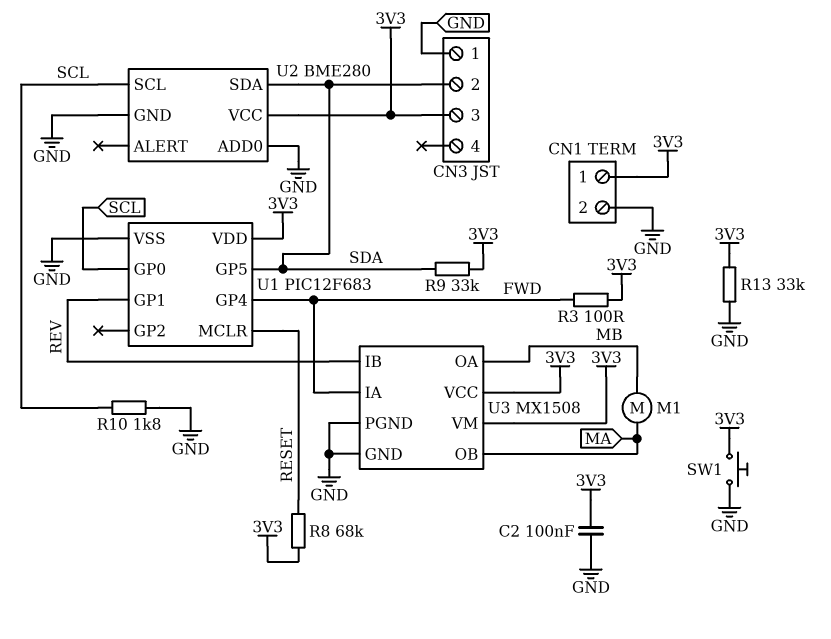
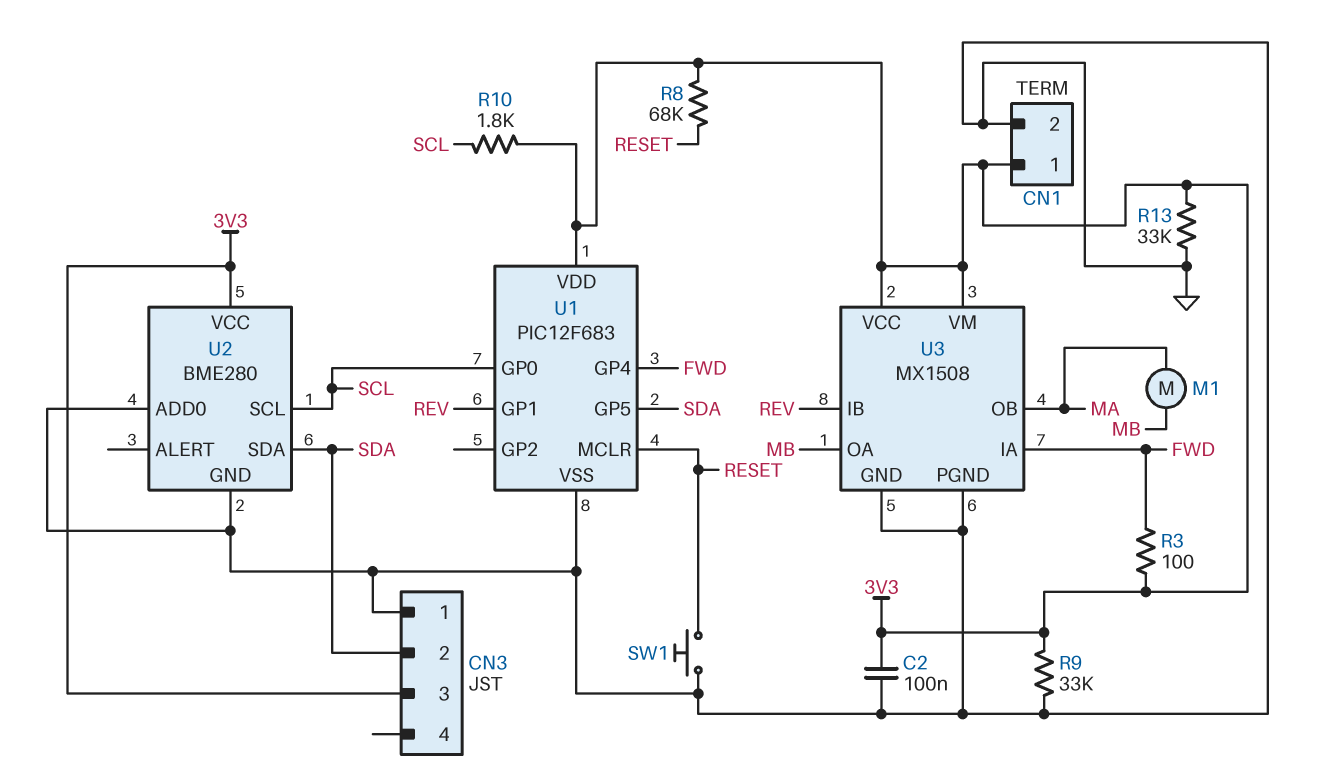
R9: 33k (3V3, SDA) -> 33k (3V3, GND)
R10: 1.8k (GND, SCL) -> 1.8k (3V3, SCL)
SW1: button (3V3, GND) -> button (GND, RESET)

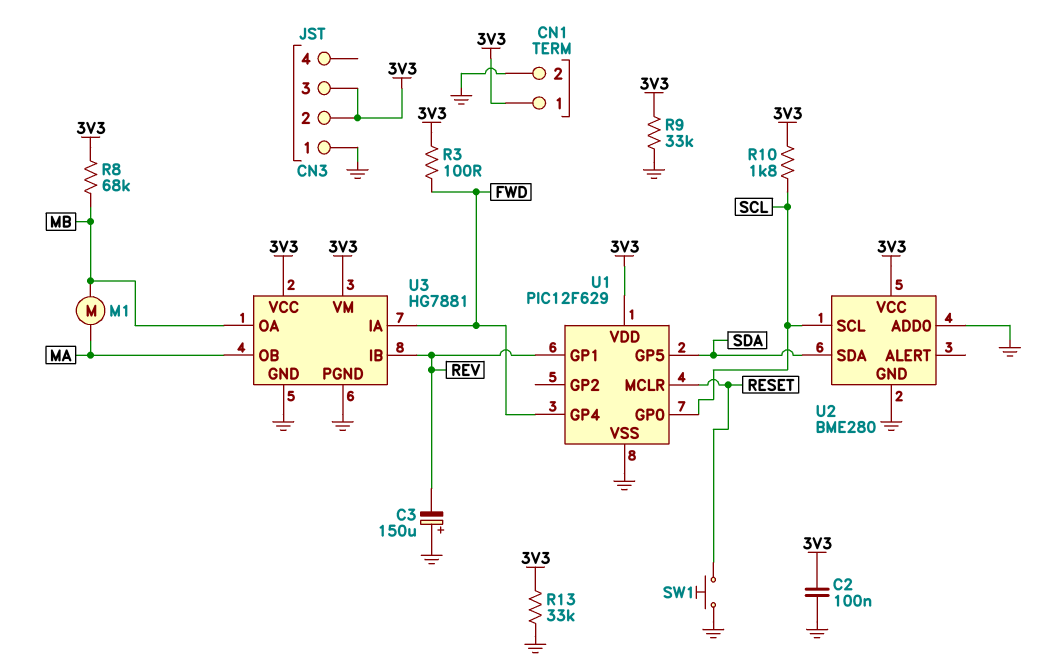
C3: none -> 150uF (plus GND, minus REV)
CN3 pin 2: SDA -> 3V3
R8: 68k (3V3, RESET) -> 68k (3V3, MB)
U1: PIC12F683 -> PIC12F629
U3: MX1508 -> HG7881

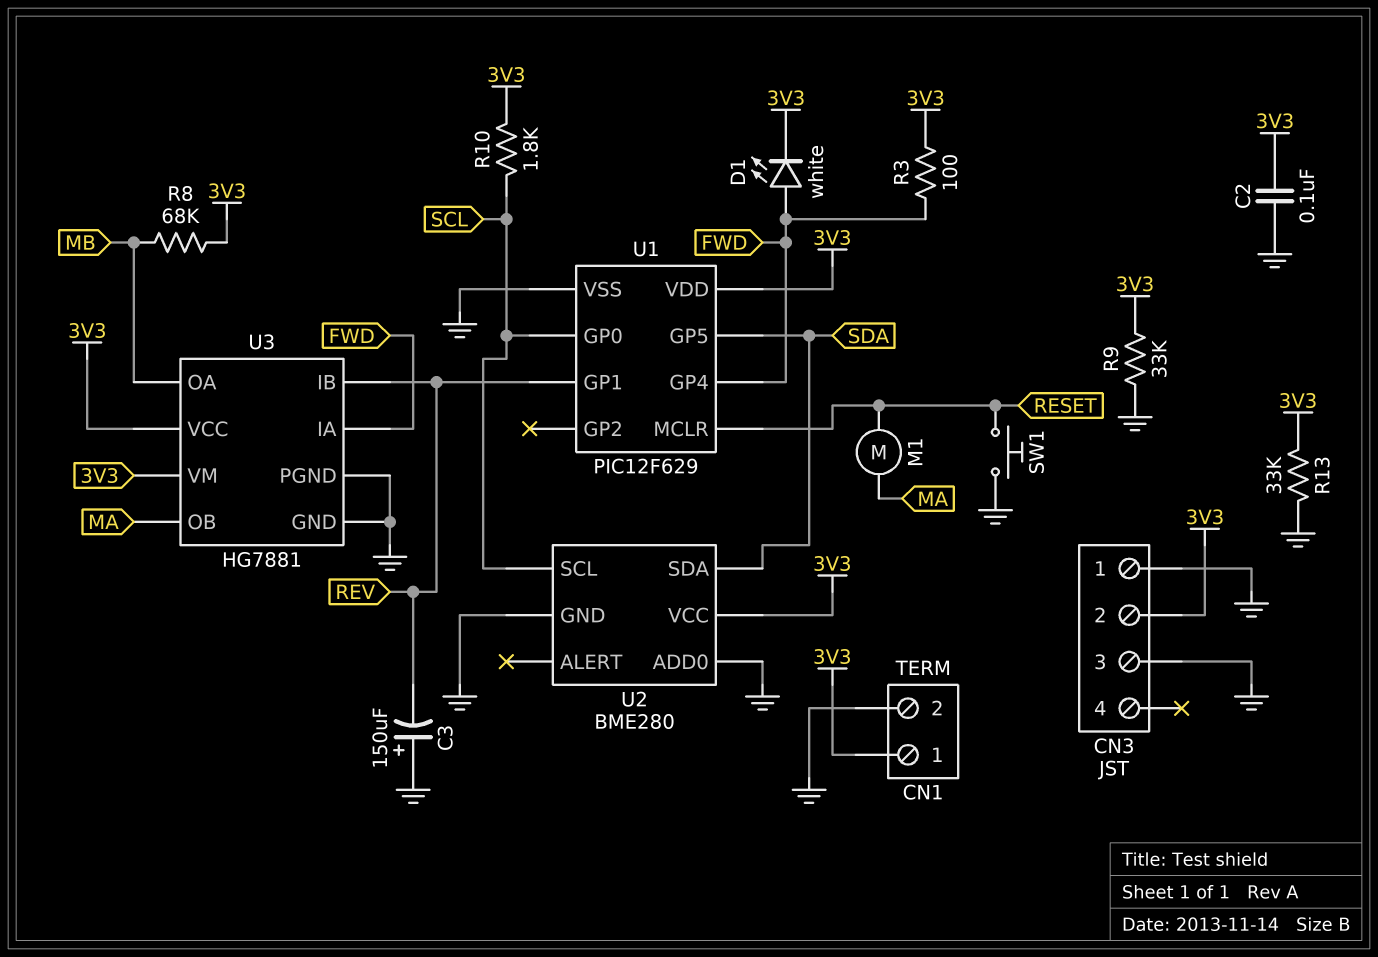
CN3 pin 3: 3V3 -> GND
D1: none -> LED white (A FWD, K 3V3)
M1: motor (MA, MB) -> motor (MA, RESET)

